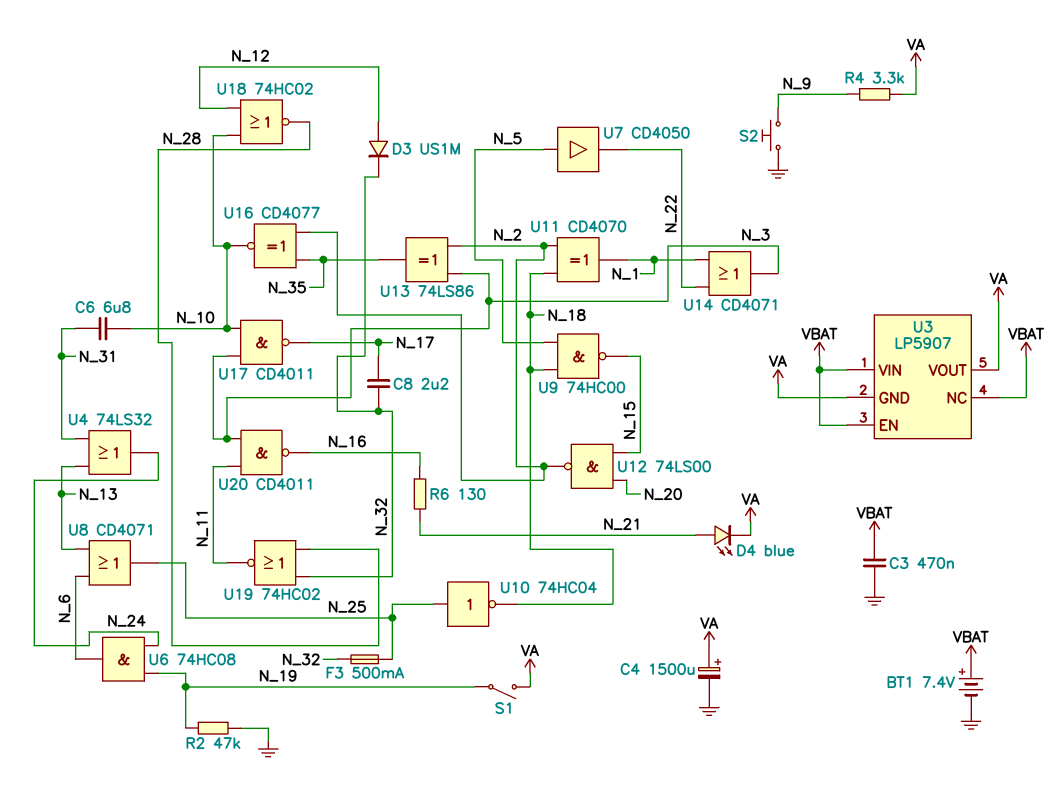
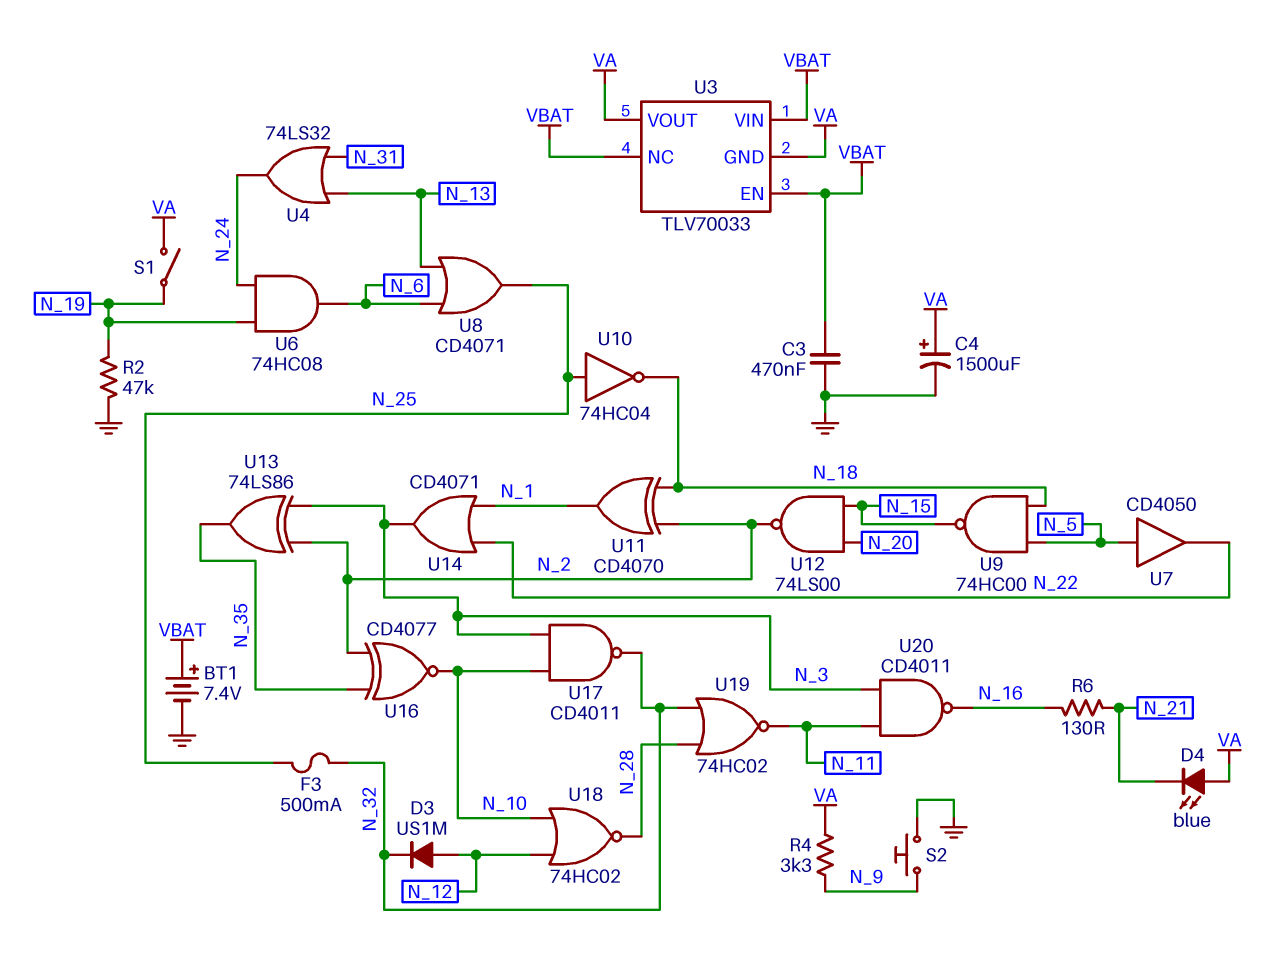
C6: 6.8uF (N_10, N_31) -> none
C8: 2.2uF (N_17, N_32) -> none
D4: LED blue (A N_21, K VA) -> LED blue (A VA, K N_21)
U3: LP5907 -> TLV70033
U17: NAND CD4011 (in N_3, in N_10, out N_17) -> NAND CD4011 (in N_3, in N_10, out N_32)

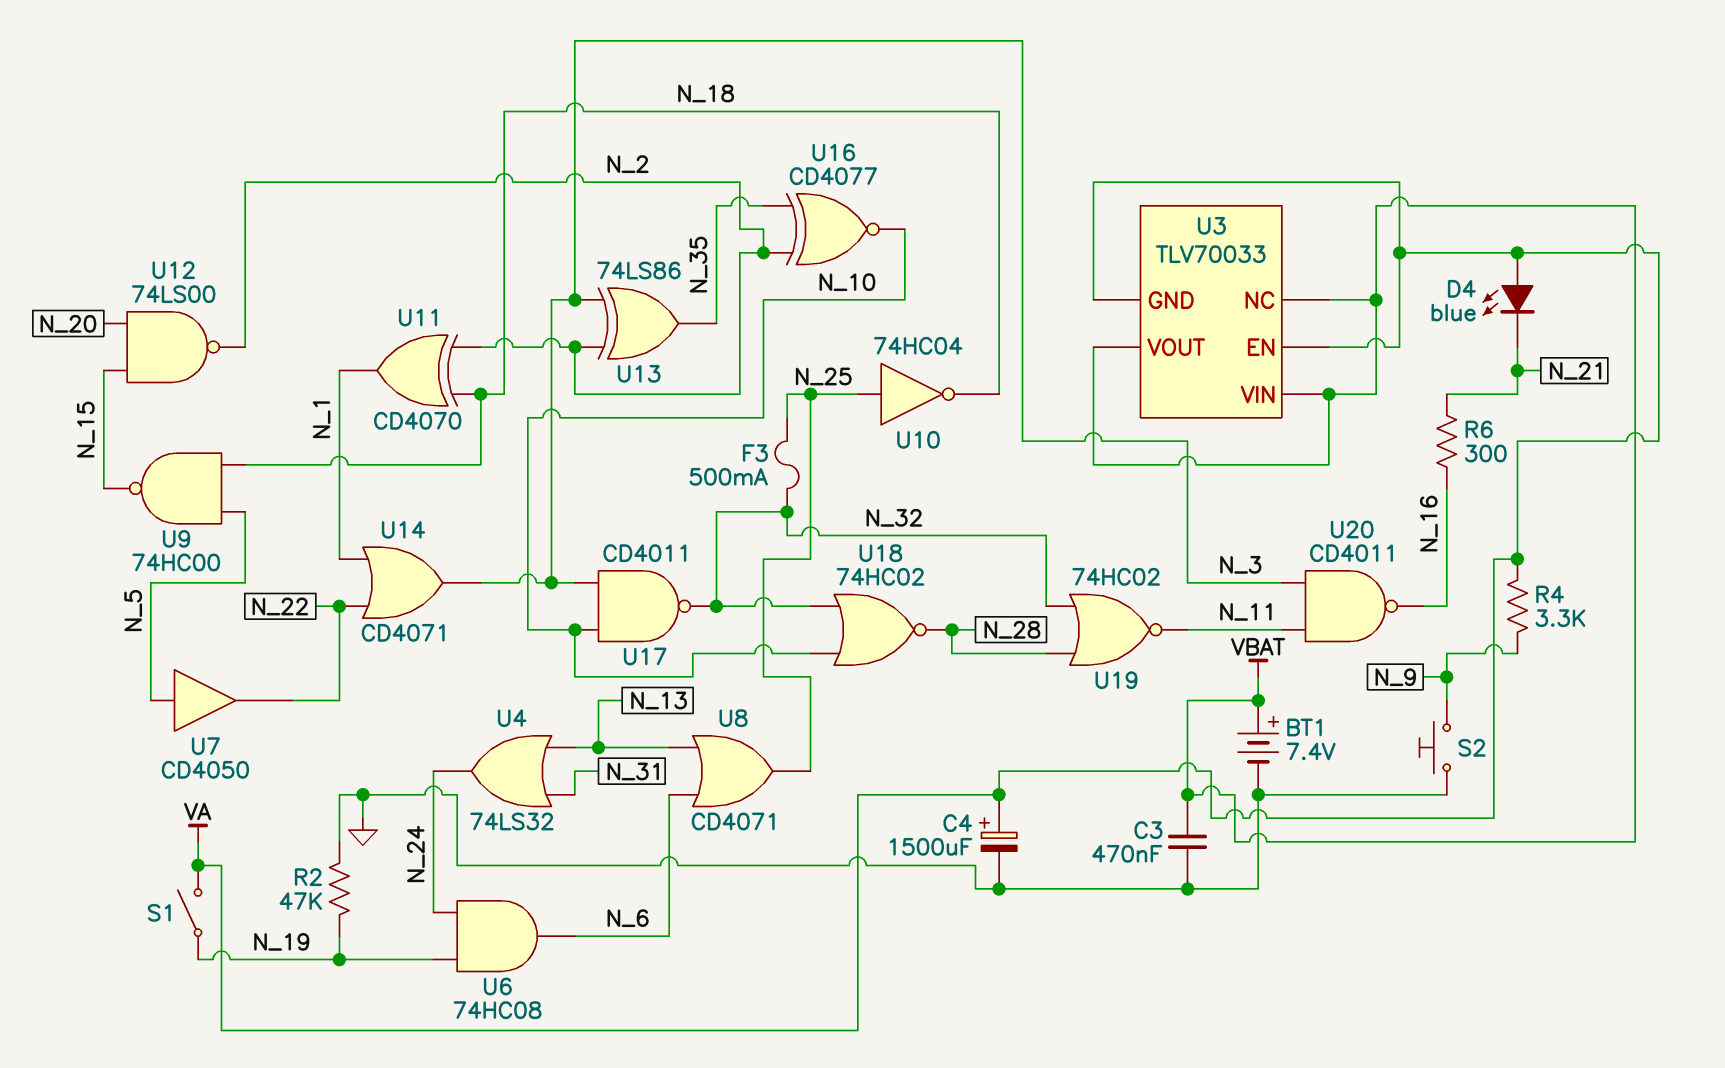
D3: diode US1M (A N_12, K N_32) -> none
R6: 130 (N_16, N_21) -> 300 (N_16, N_21)
U3 pin EN: VBAT -> VA
U3 pin VOUT: VA -> VBAT
U18: NOR 74HC02 (in N_10, in N_12, out N_28) -> NOR 74HC02 (in N_10, in N_32, out N_28)

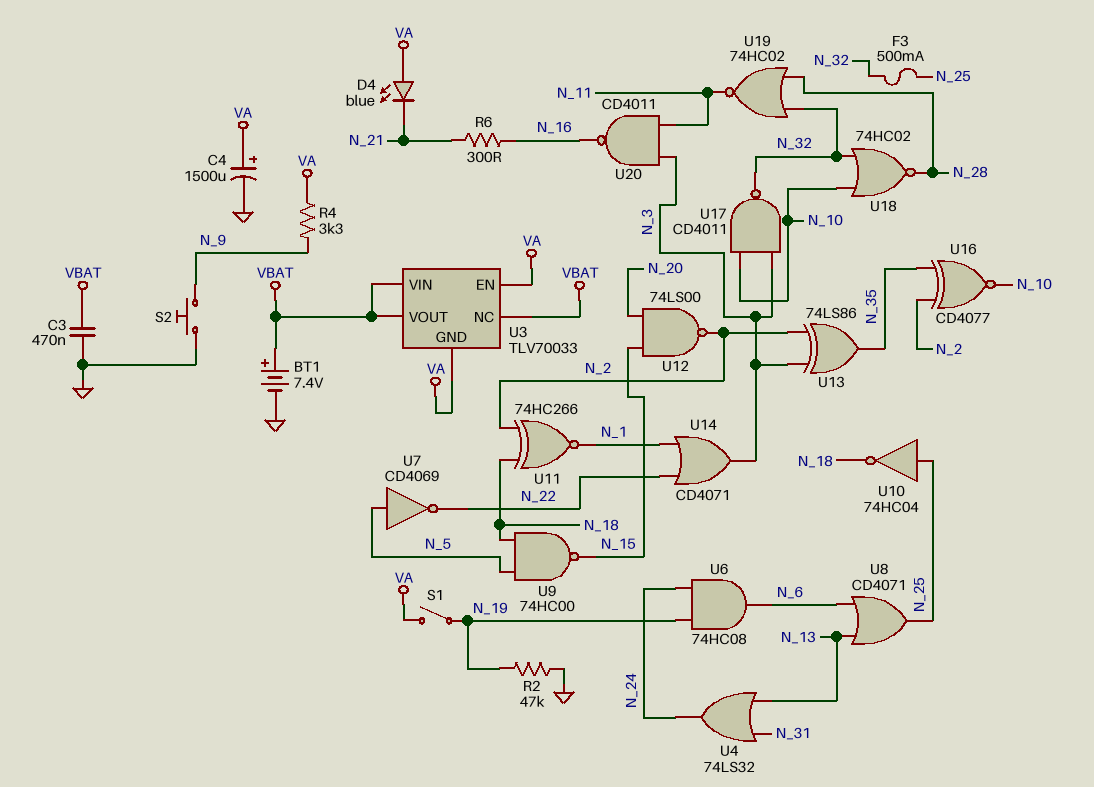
U7: buffer CD4050 (in N_5, out N_22) -> NOT CD4069 (in N_5, out N_22)
U11: XOR CD4070 (in N_2, in N_18, out N_1) -> XNOR 74HC266 (in N_2, in N_18, out N_1)

